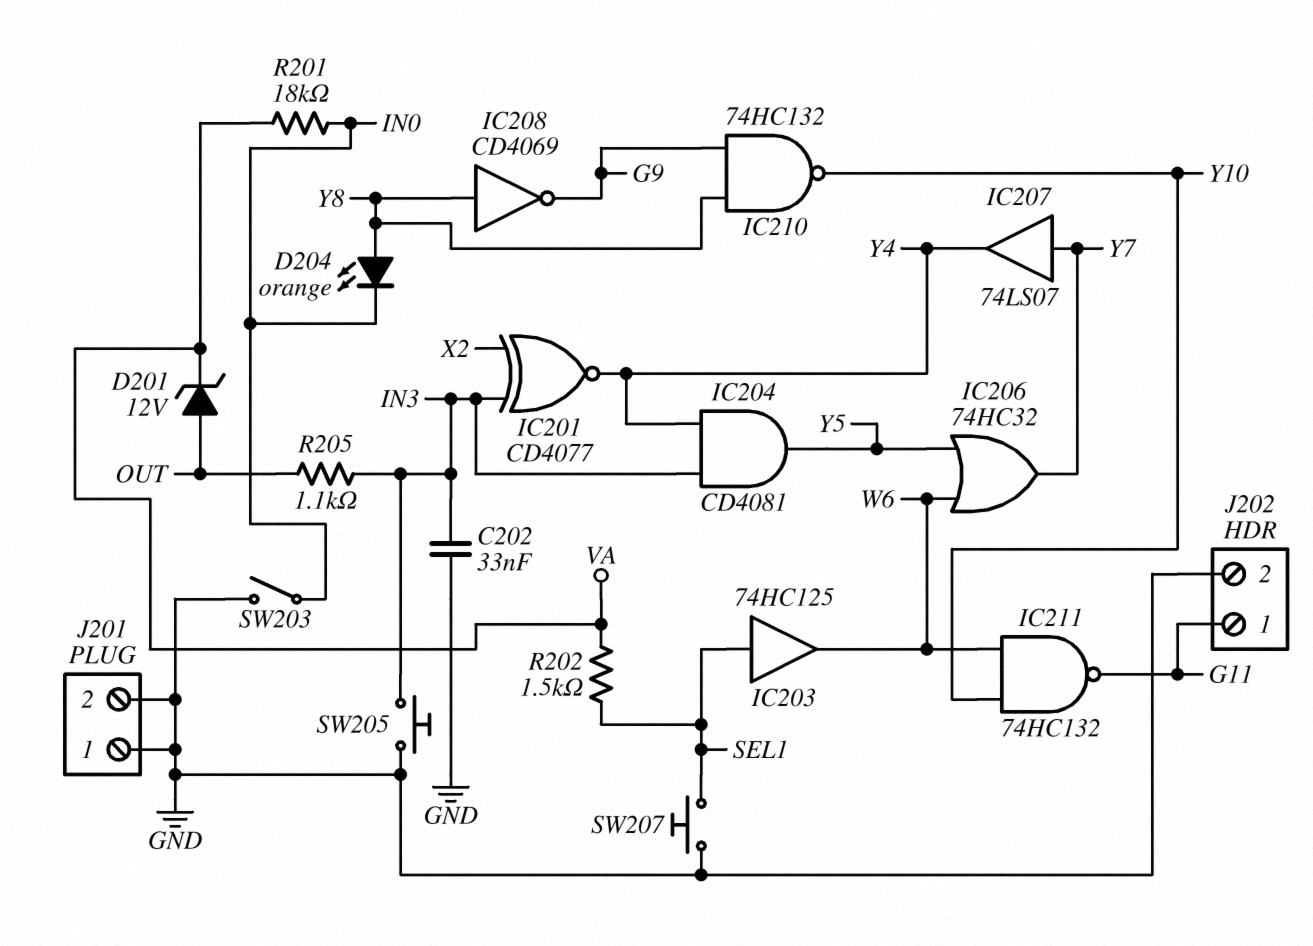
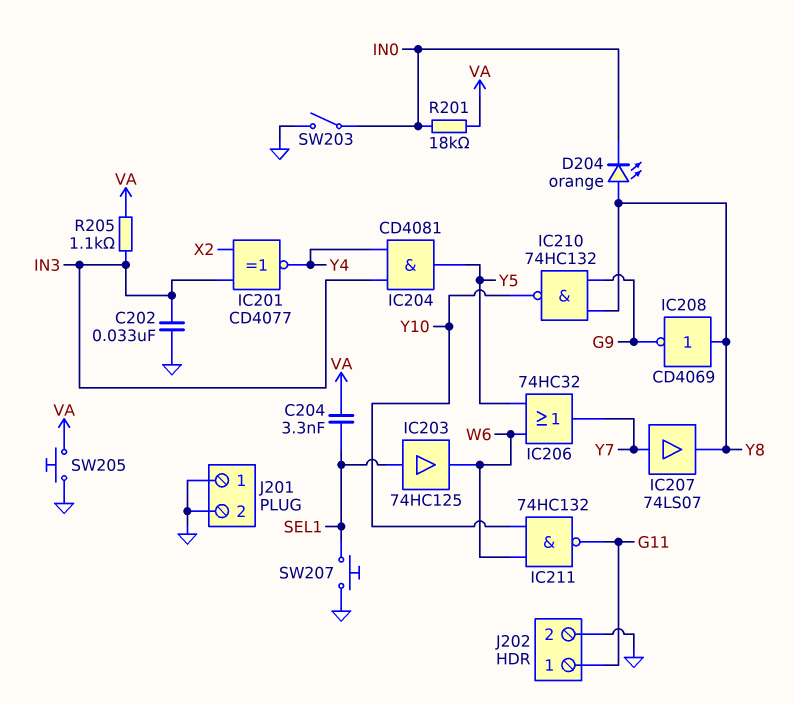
C204: none -> 3.3nF (SEL1, VA)
D201: zener 12V (A OUT, K VA) -> none
IC207: buffer 74LS07 (in Y7, out Y4) -> buffer 74LS07 (in Y7, out Y8)
R202: 1.5k (SEL1, VA) -> none
R205: 1.1k (IN3, OUT) -> 1.1k (IN3, VA)
SW205: button (GND, IN3) -> button (GND, VA)

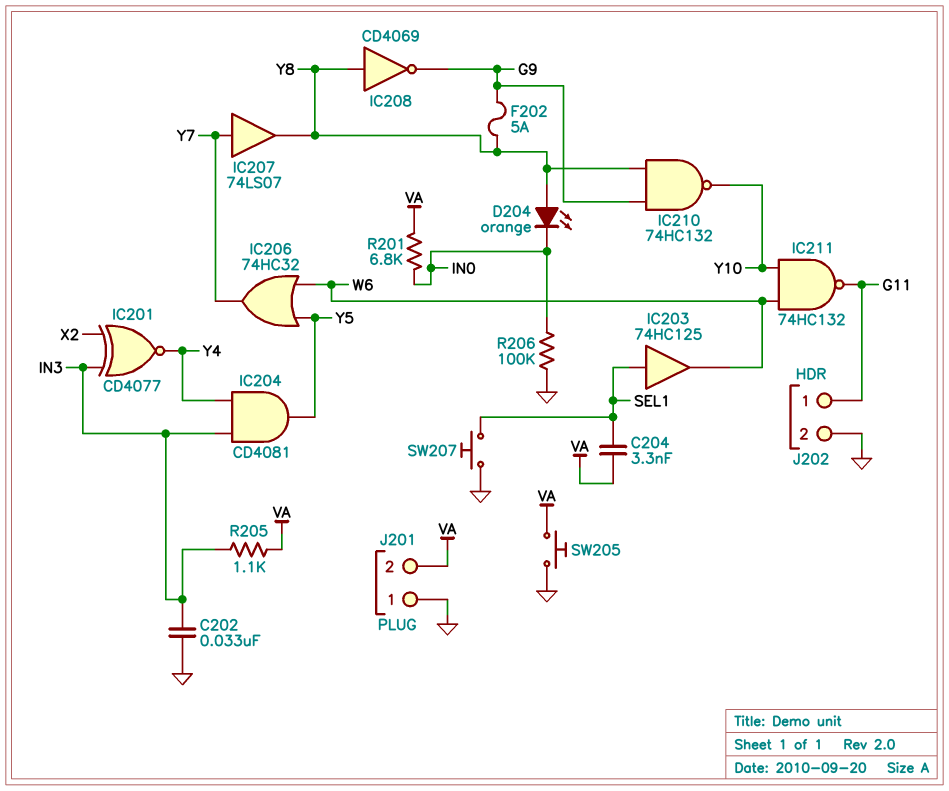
F202: none -> 5A (G9, Y8)
J201 pin 2: GND -> VA
R201: 18k (IN0, VA) -> 6.8k (IN0, VA)
R206: none -> 100k (GND, IN0)
SW203: switch (GND, IN0) -> none

